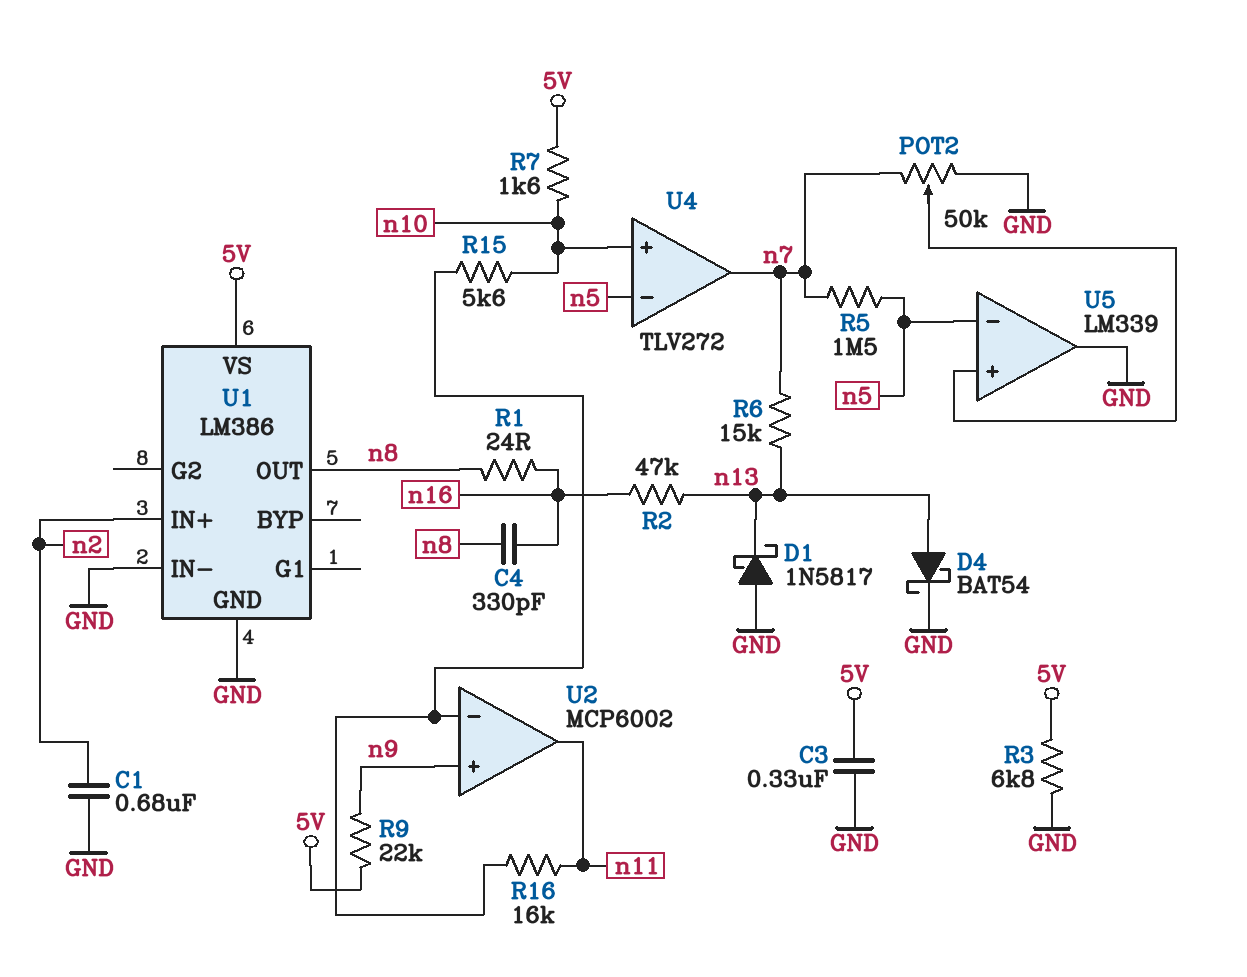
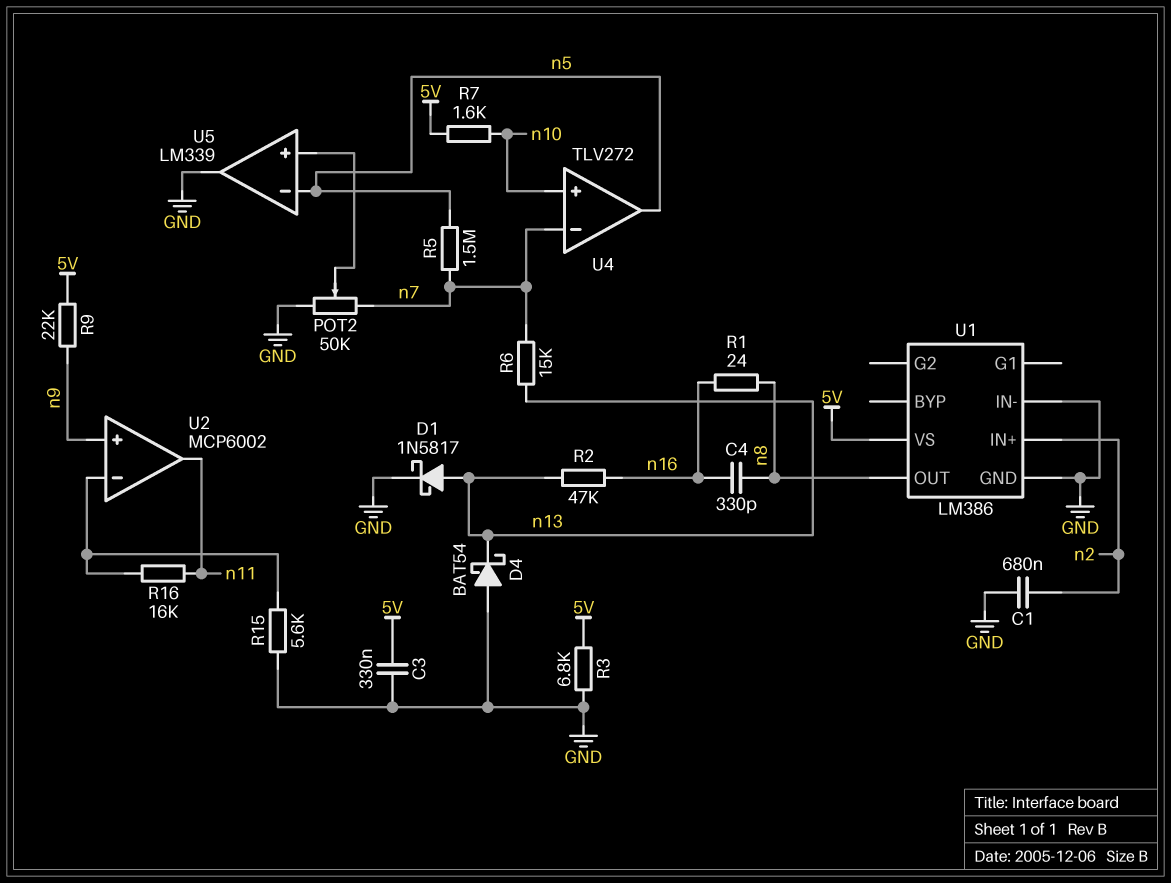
D1: schottky 1N5817 (A GND, K n13) -> schottky 1N5817 (A n13, K GND)
D4: schottky BAT54 (A n13, K GND) -> schottky BAT54 (A GND, K n13)
R15: 5.6k (U2/in-, n10) -> 5.6k (GND, U2/in-)
U4 pin in-: n5 -> n7
U4 pin out: n7 -> n5

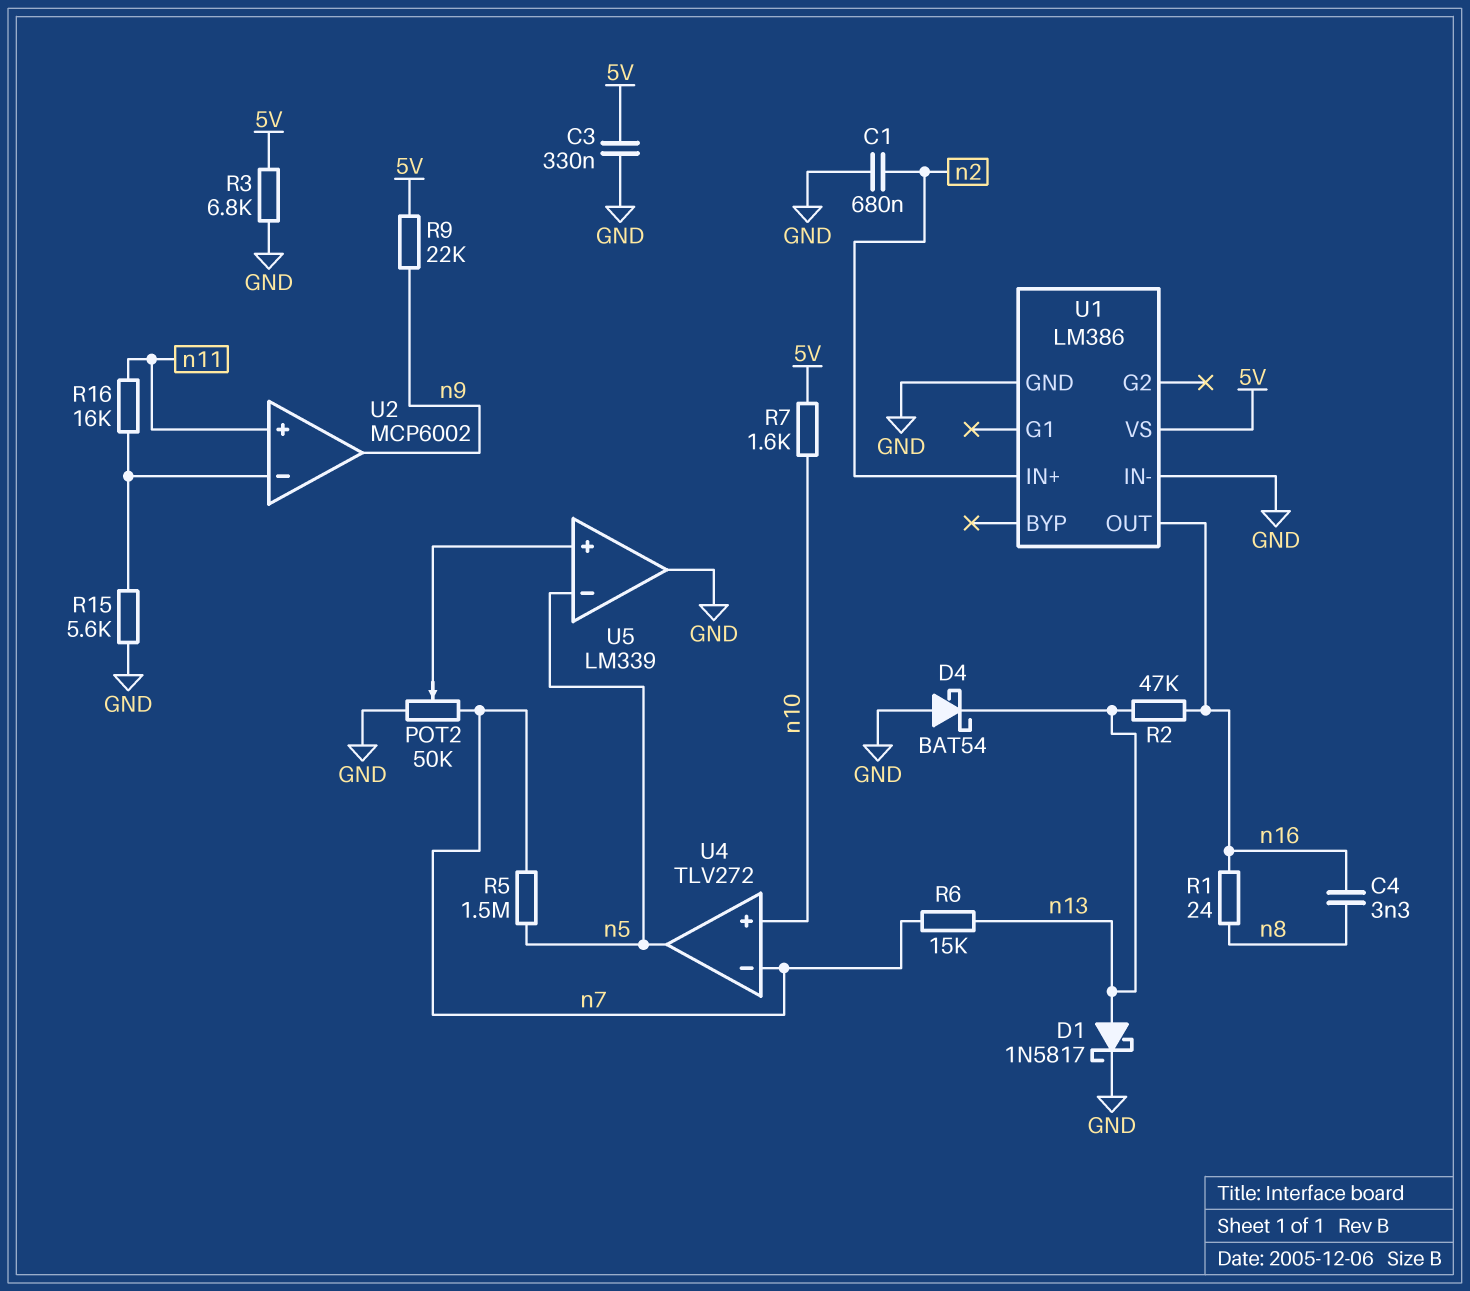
C4: 330pF (n8, n16) -> 3.3nF (n8, n16)
U1 pin OUT: n8 -> n16
U2 pin in+: n9 -> n11
U2 pin out: n11 -> n9

